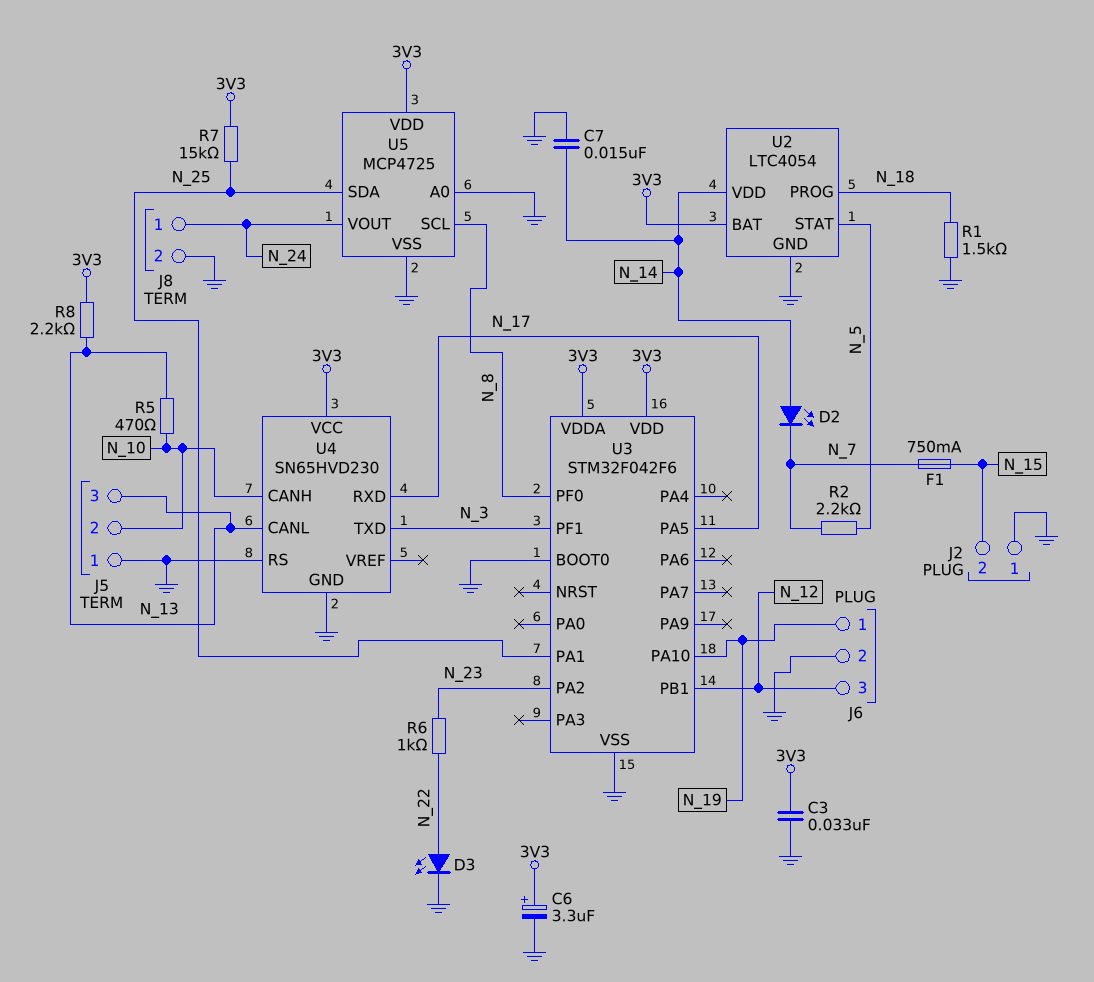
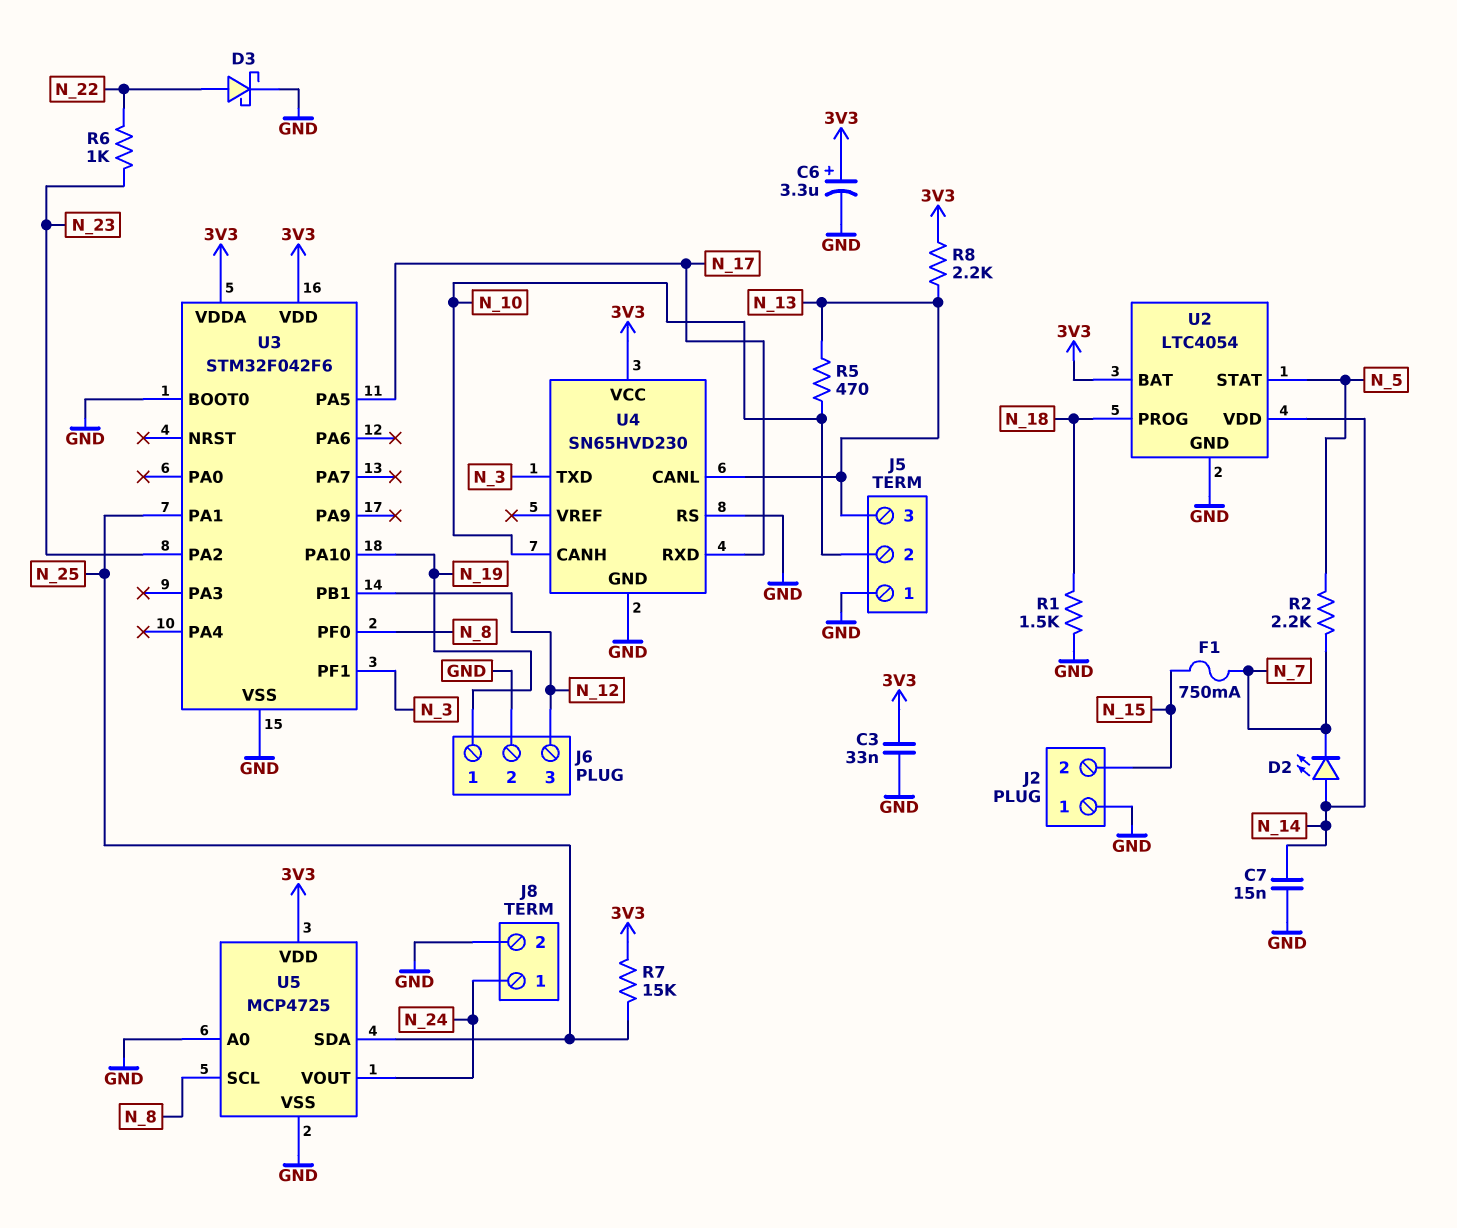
D3: LED (A N_22, K GND) -> schottky (A N_22, K GND)

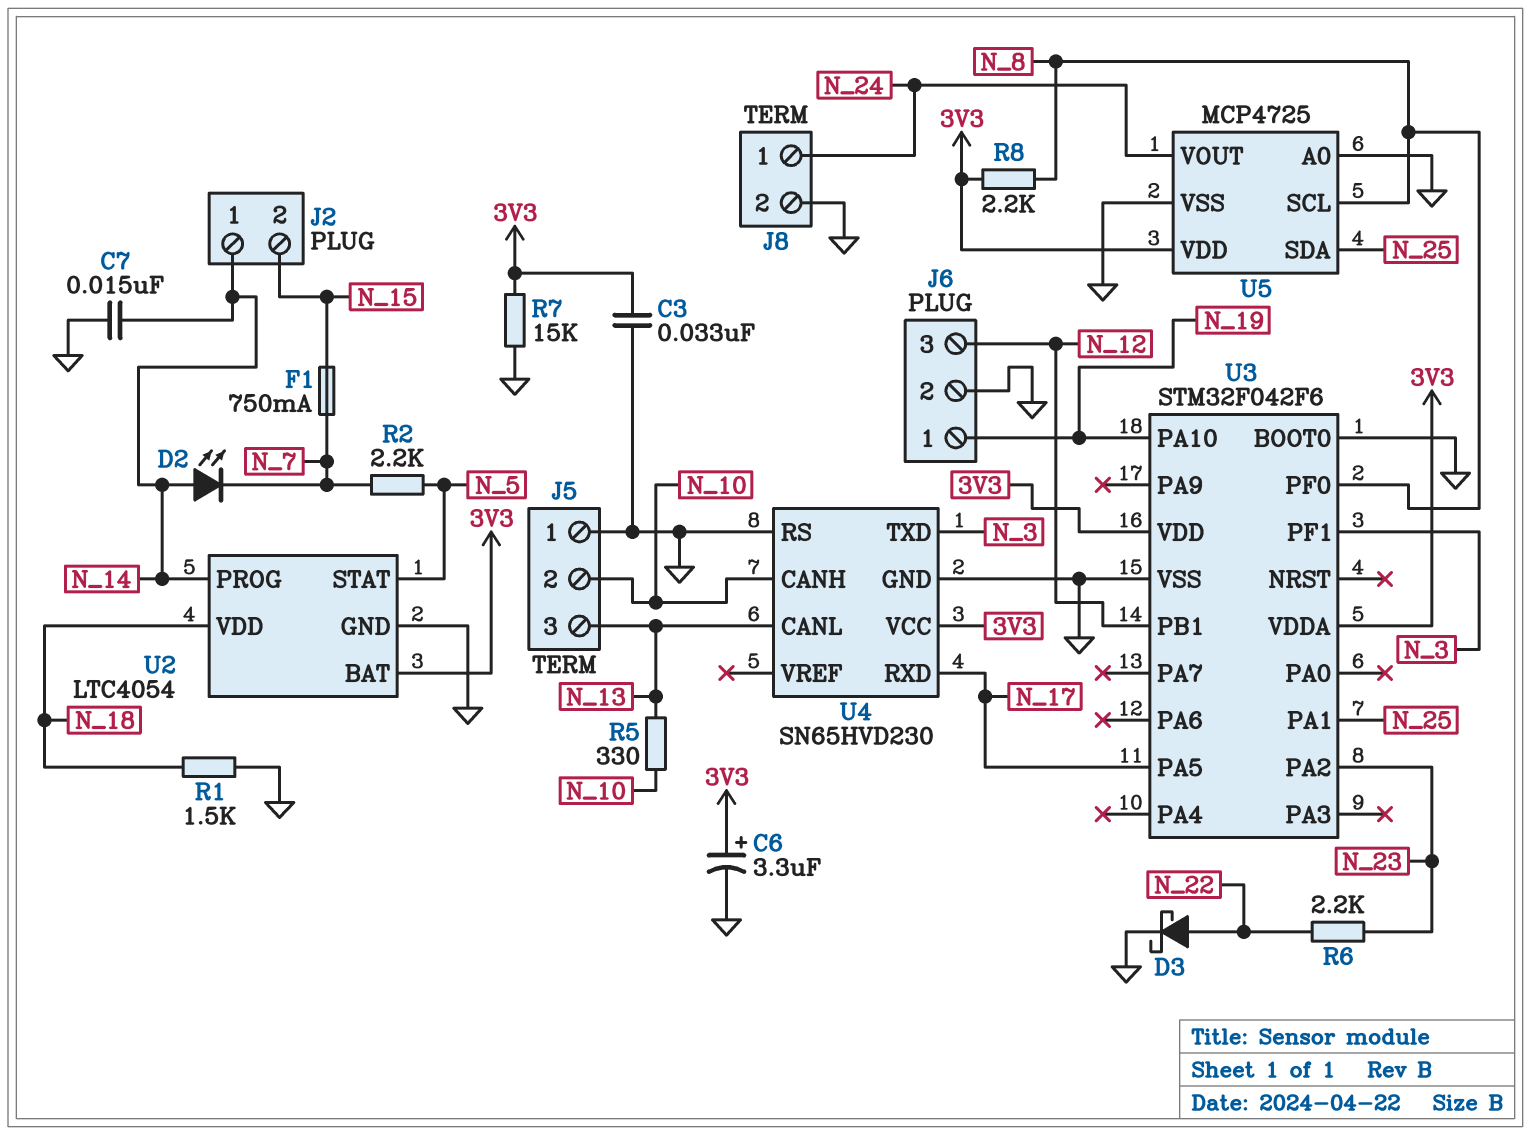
J2 pin 1: GND -> N_14
R5: 470 (N_10, N_13) -> 330 (N_10, N_13)
R6: 1k (N_22, N_23) -> 2.2k (N_22, N_23)
R7: 15k (3V3, N_25) -> 15k (3V3, GND)
R8: 2.2k (3V3, N_13) -> 2.2k (3V3, N_8)
U2 pin PROG: N_18 -> N_14
U2 pin VDD: N_14 -> N_18

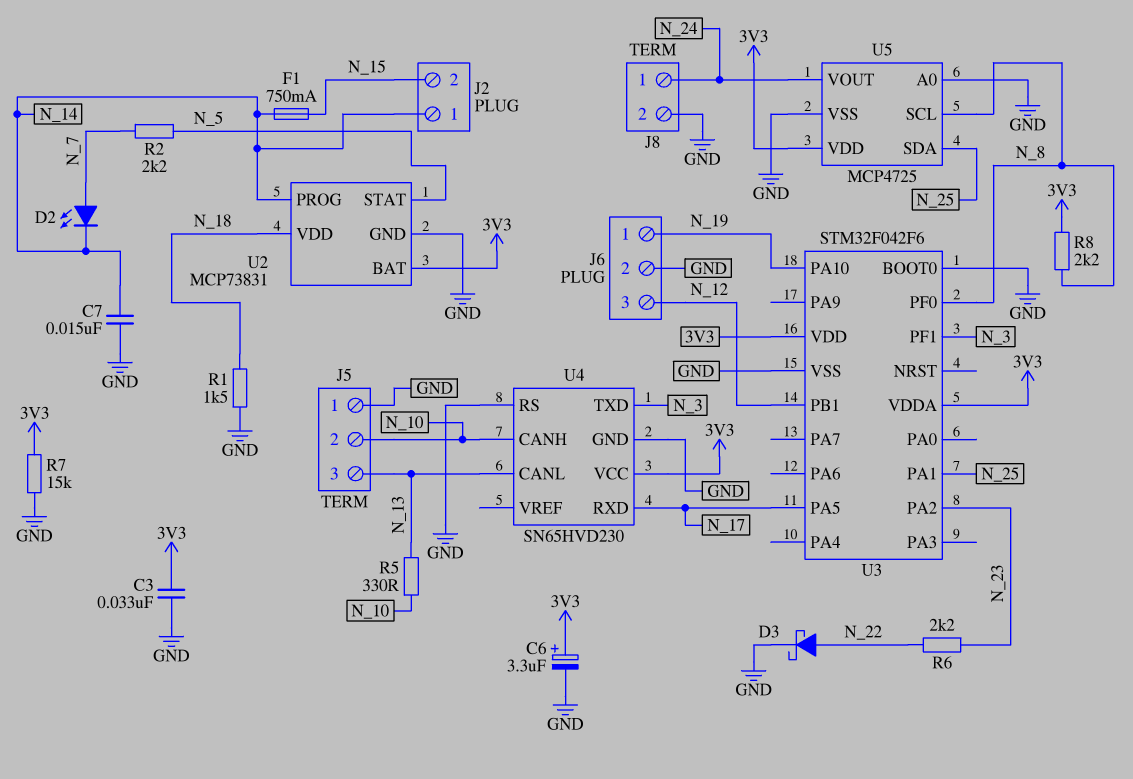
D2: LED (A N_14, K N_7) -> LED (A N_7, K N_14)
F1: 750mA (N_7, N_15) -> 750mA (N_14, N_15)
U2: LTC4054 -> MCP73831

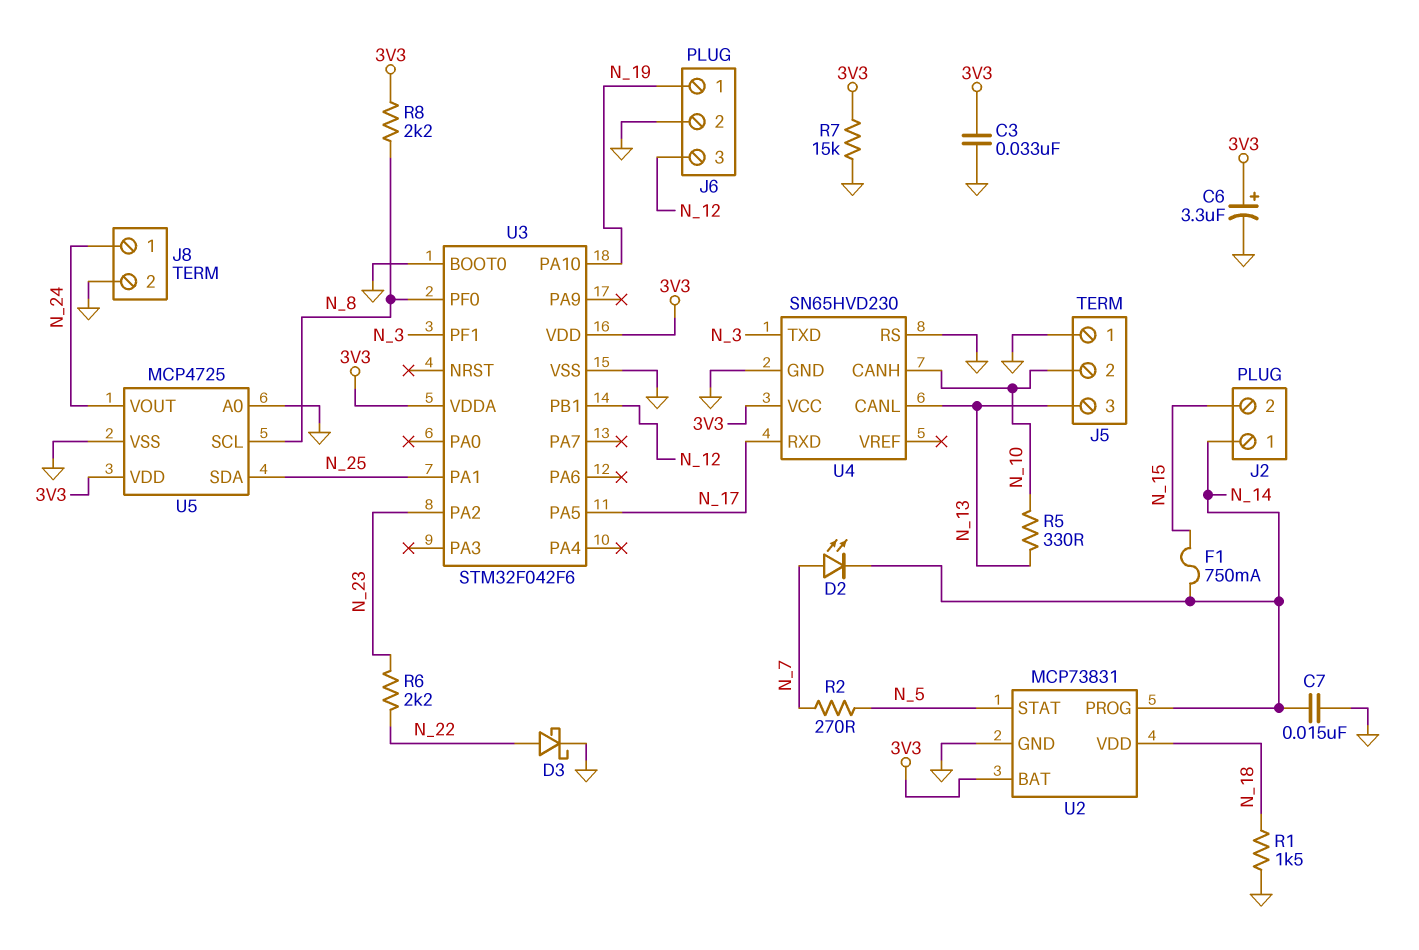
R2: 2.2k (N_5, N_7) -> 270 (N_5, N_7)

